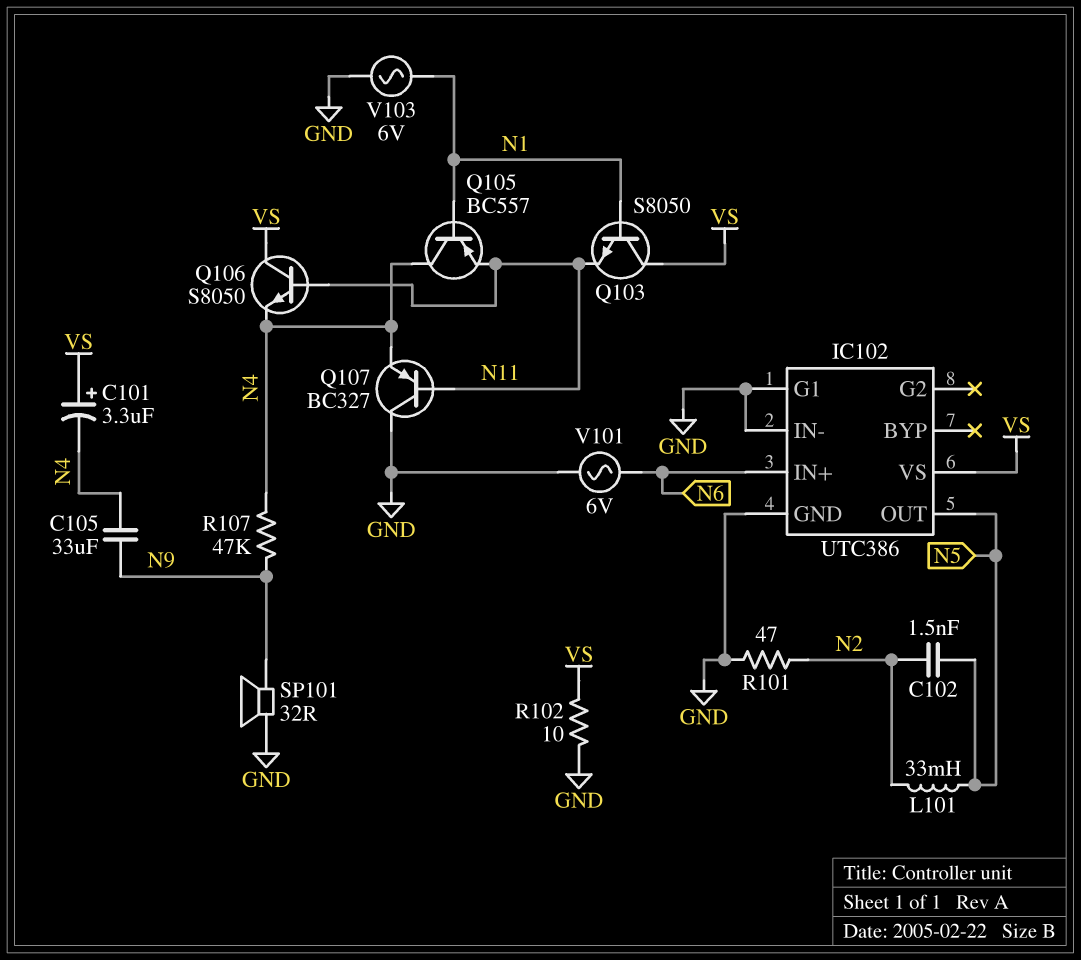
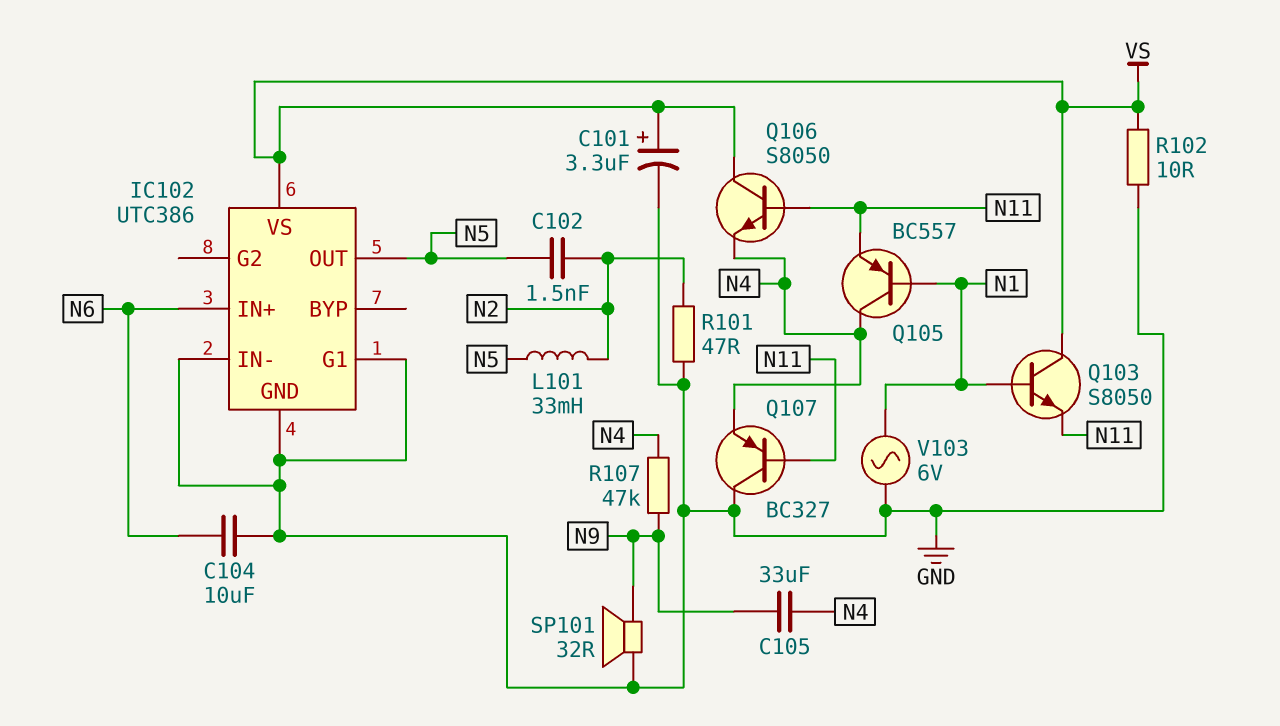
C101: 3.3uF (plus VS, minus N4) -> 3.3uF (plus VS, minus GND)
C104: none -> 10uF (GND, N6)
V101: AC 6V (GND, N6) -> none

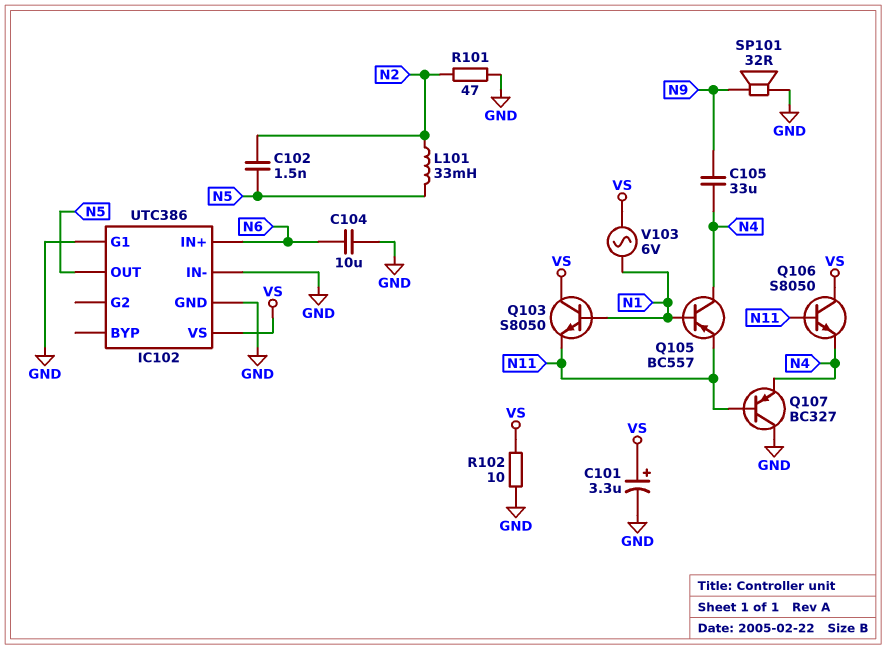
R107: 47k (N4, N9) -> none
V103: AC 6V (GND, N1) -> AC 6V (N1, VS)

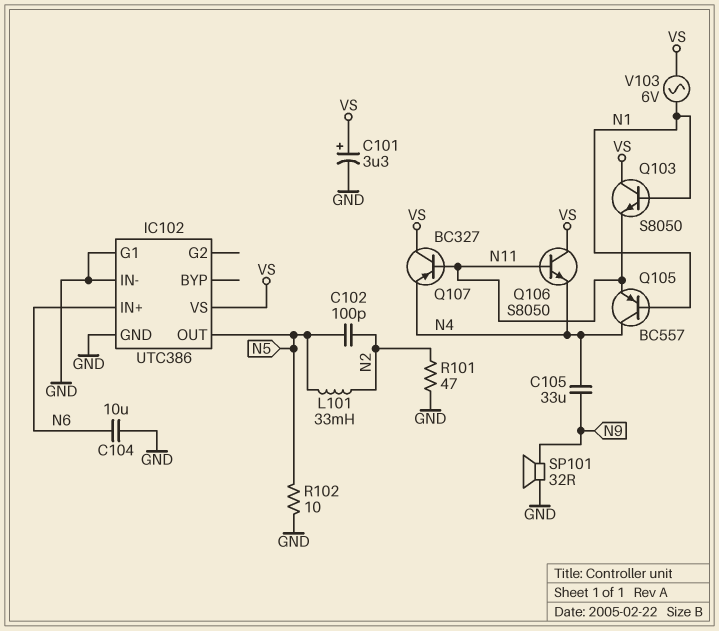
C102: 1.5nF (N2, N5) -> 100pF (N2, N5)
Q107: PNP BC327 (B N11, C GND, E N4) -> PNP BC327 (B N11, C VS, E N4)
R102: 10 (GND, VS) -> 10 (GND, N5)

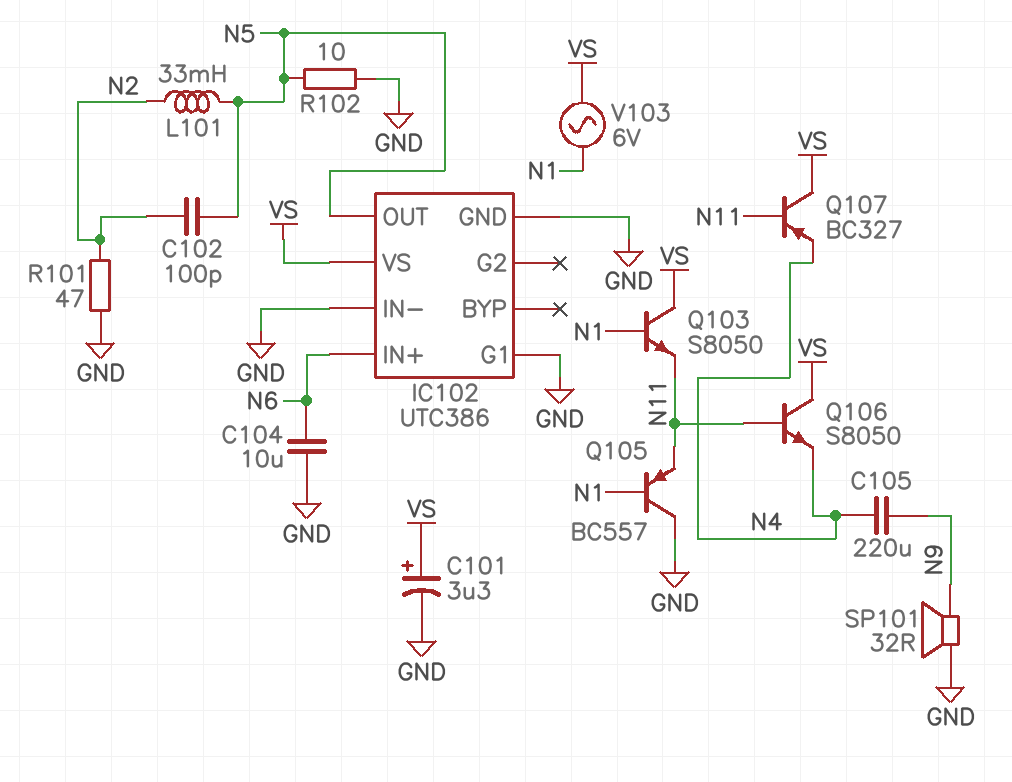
C105: 33uF (N4, N9) -> 220uF (N4, N9)
Q105: PNP BC557 (B N1, C N4, E N11) -> PNP BC557 (B N1, C GND, E N11)

